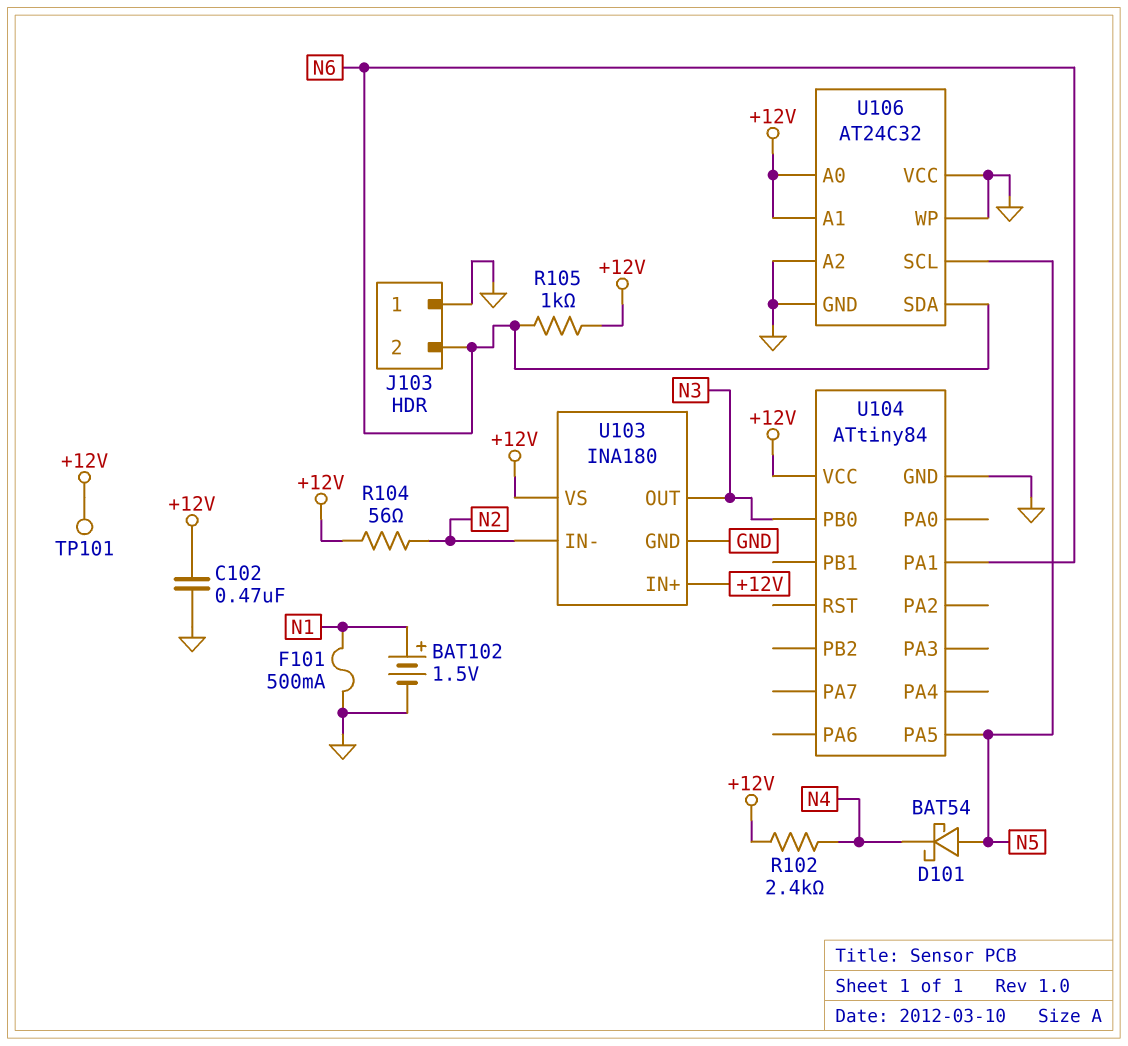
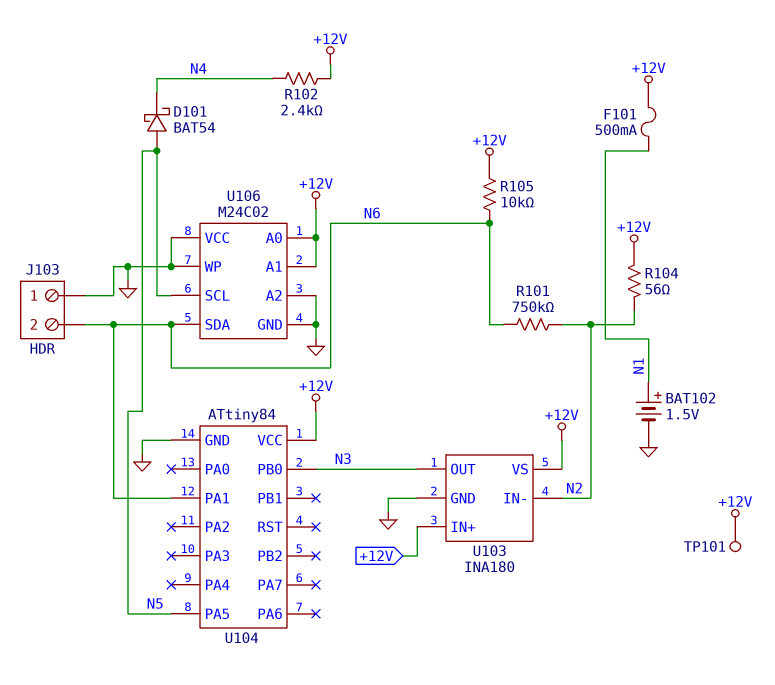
C102: 470nF (+12V, GND) -> none
F101: 500mA (GND, N1) -> 500mA (+12V, N1)
R101: none -> 750k (N2, N6)
R105: 1k (+12V, N6) -> 10k (+12V, N6)
U106: AT24C32 -> M24C02

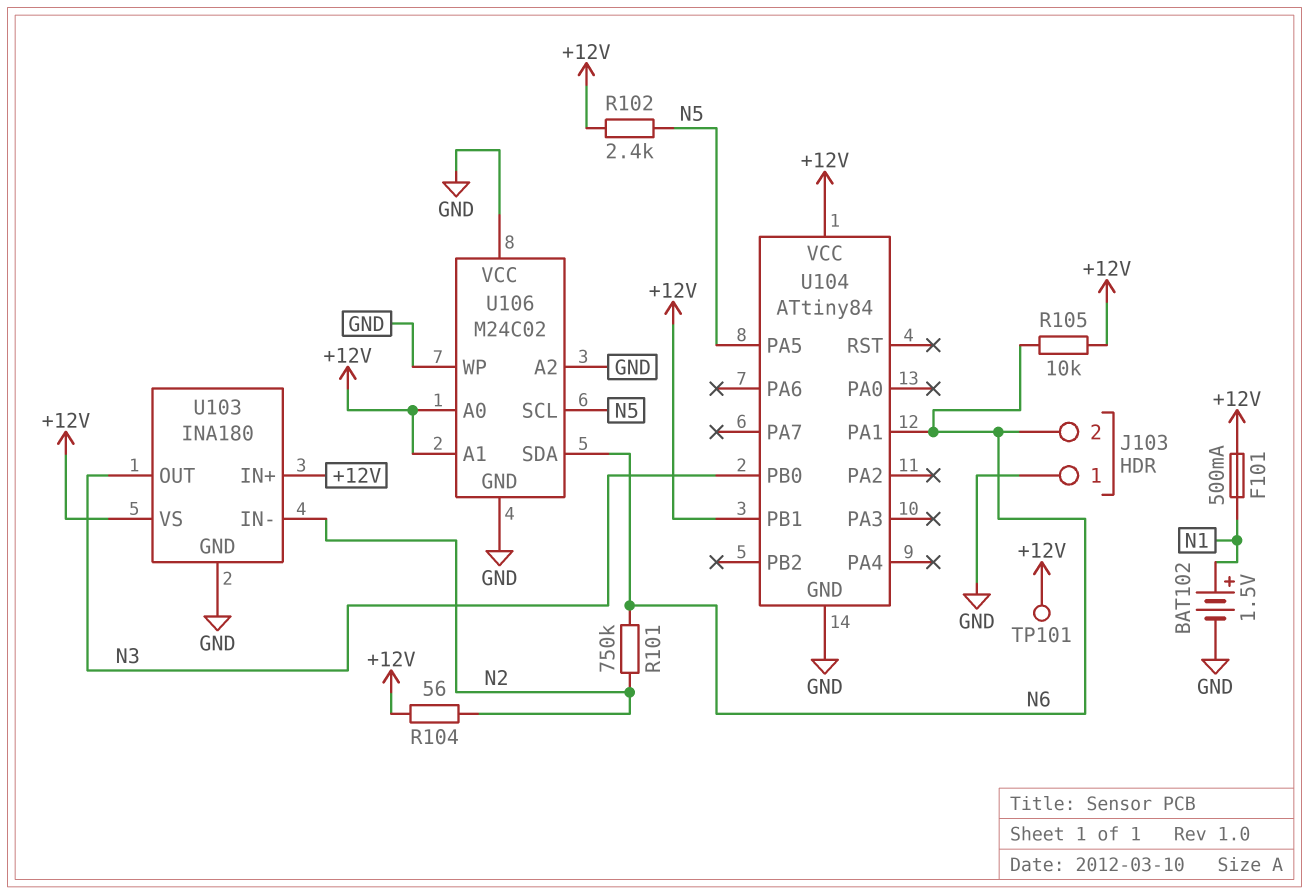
D101: schottky BAT54 (A N5, K N4) -> none
R102: 2.4k (+12V, N4) -> 2.4k (+12V, N5)
U104 pin PB1: none -> +12V

